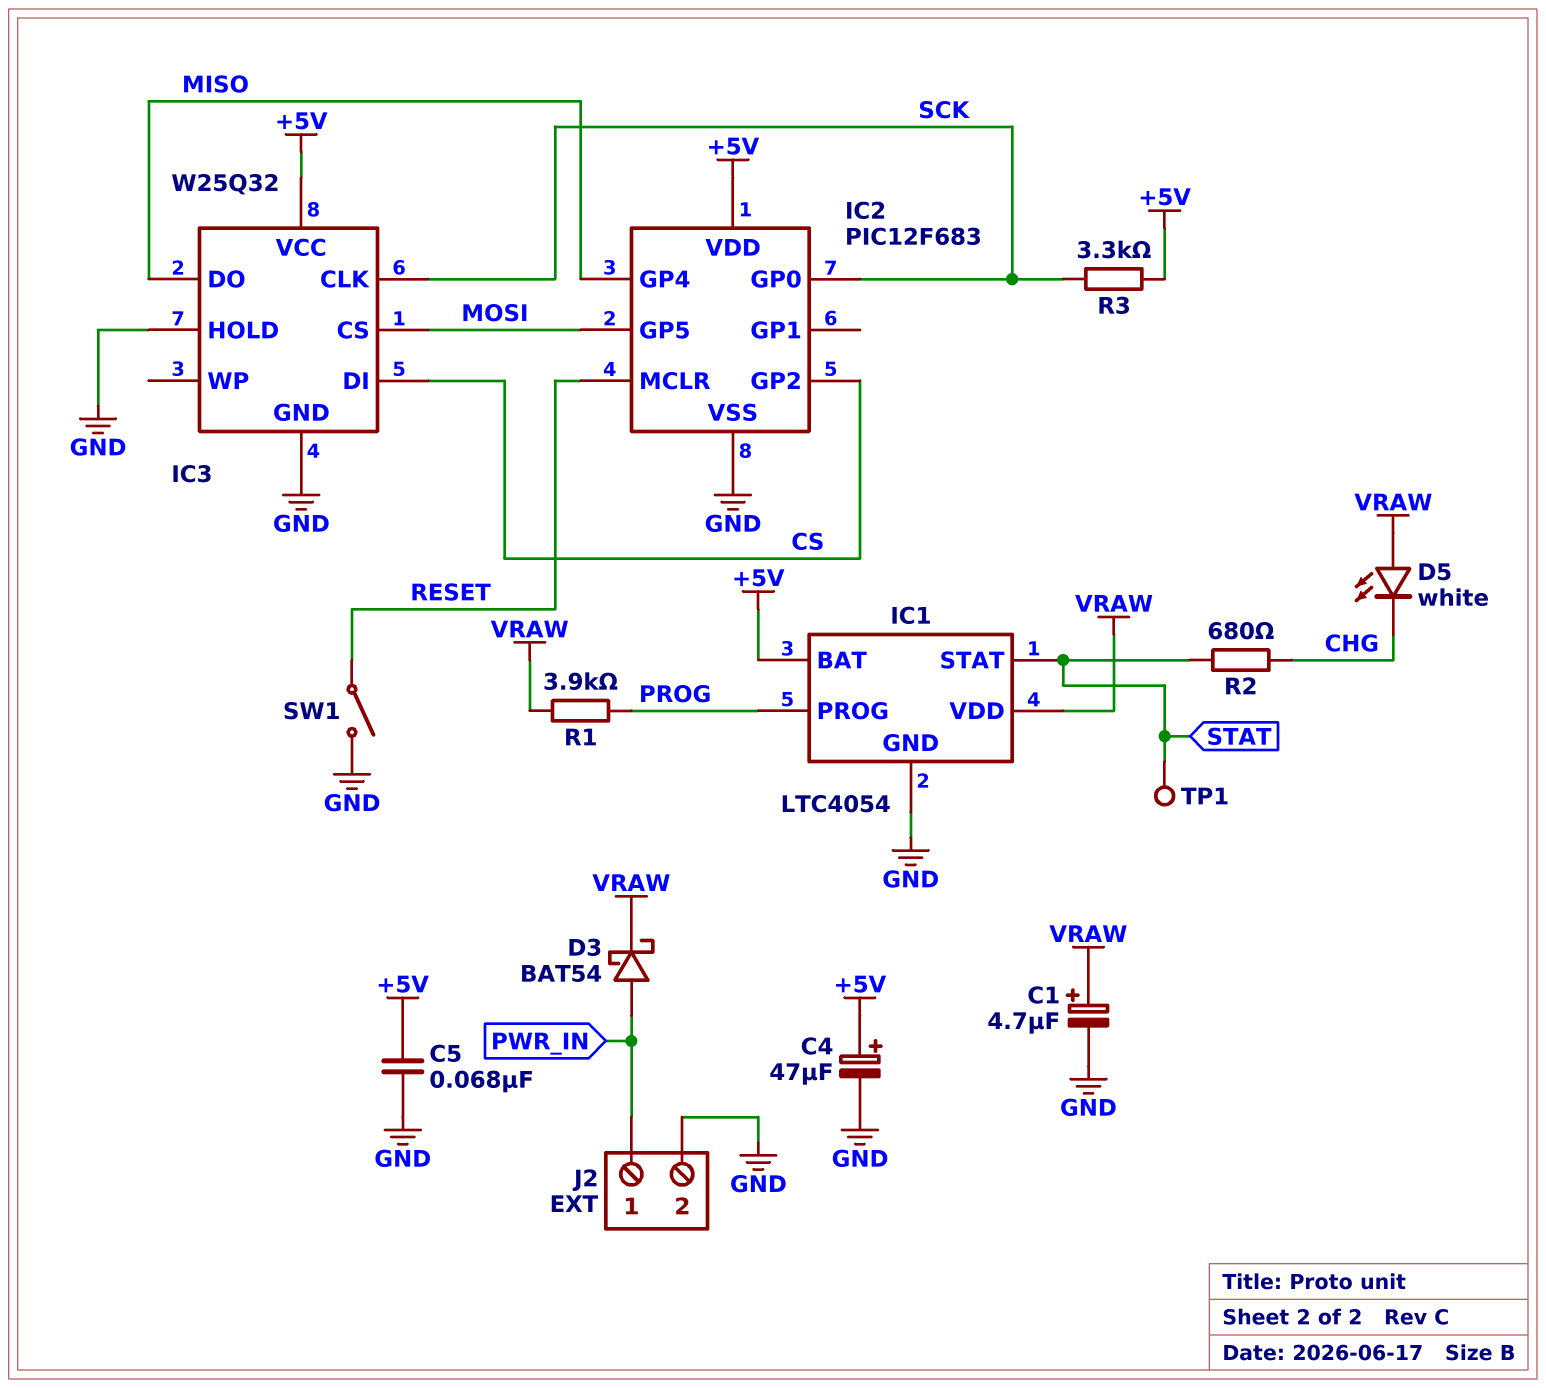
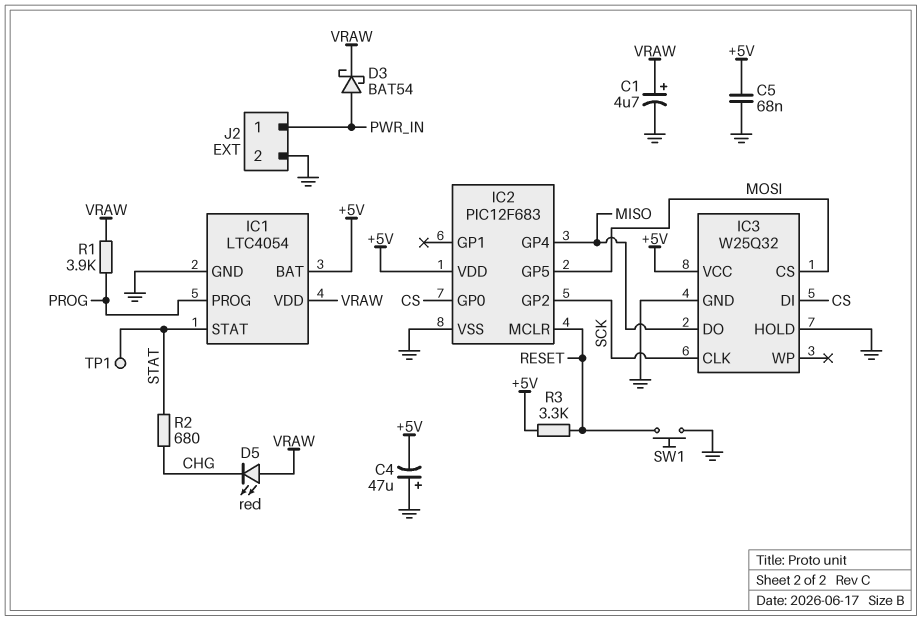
C4: 47uF (plus +5V, minus GND) -> 47uF (plus GND, minus +5V)
D5: LED white (A VRAW, K CHG) -> LED red (A VRAW, K CHG)
IC2 pin GP0: SCK -> CS
IC2 pin GP2: CS -> SCK
R3: 3.3k (+5V, SCK) -> 3.3k (+5V, RESET)
SW1: switch (GND, RESET) -> button (GND, RESET)

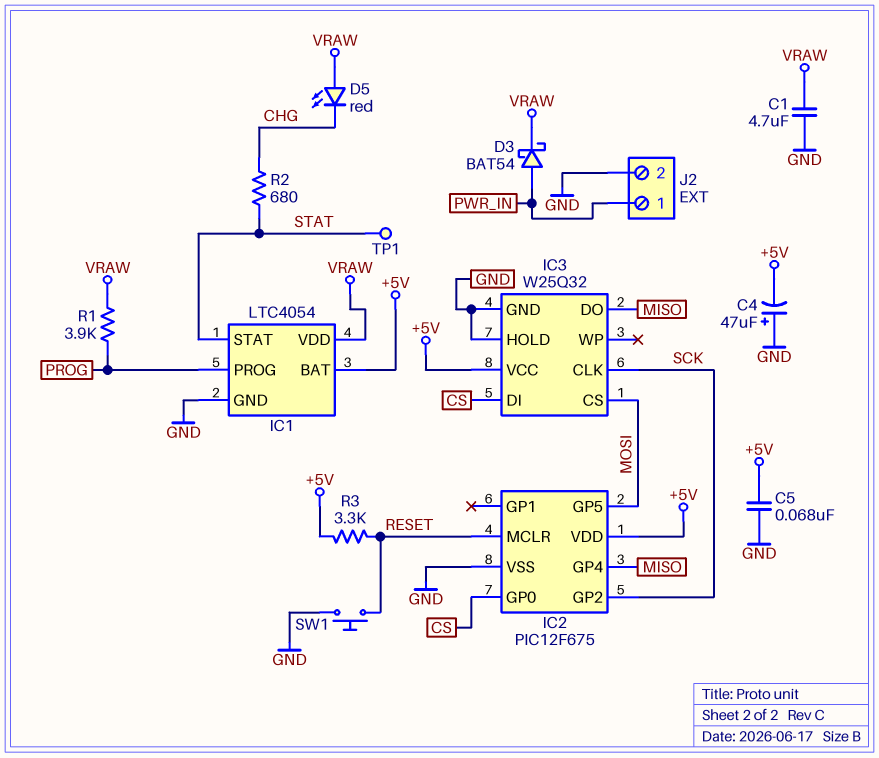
C1: 4.7uF (plus VRAW, minus GND) -> 4.7uF (GND, VRAW)
IC2: PIC12F683 -> PIC12F675

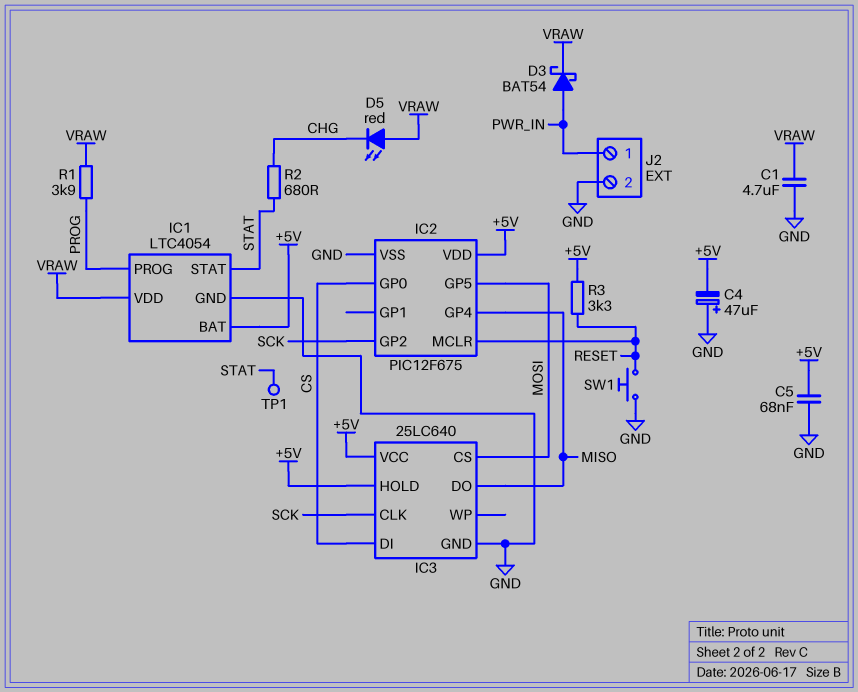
IC3: W25Q32 -> 25LC640
IC3 pin HOLD: GND -> +5V

